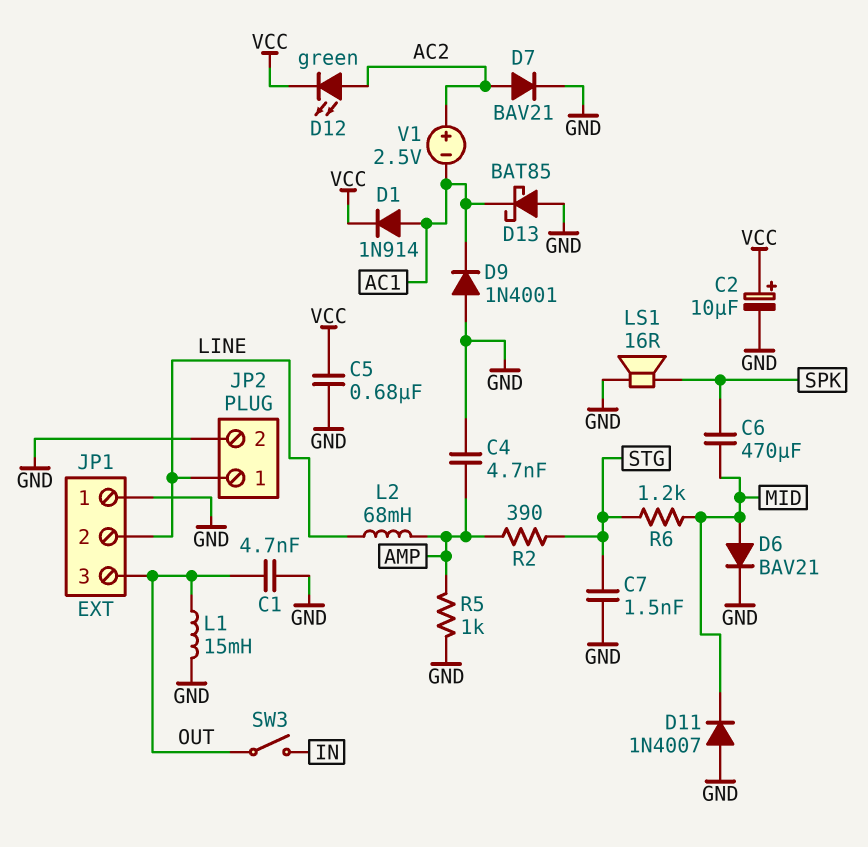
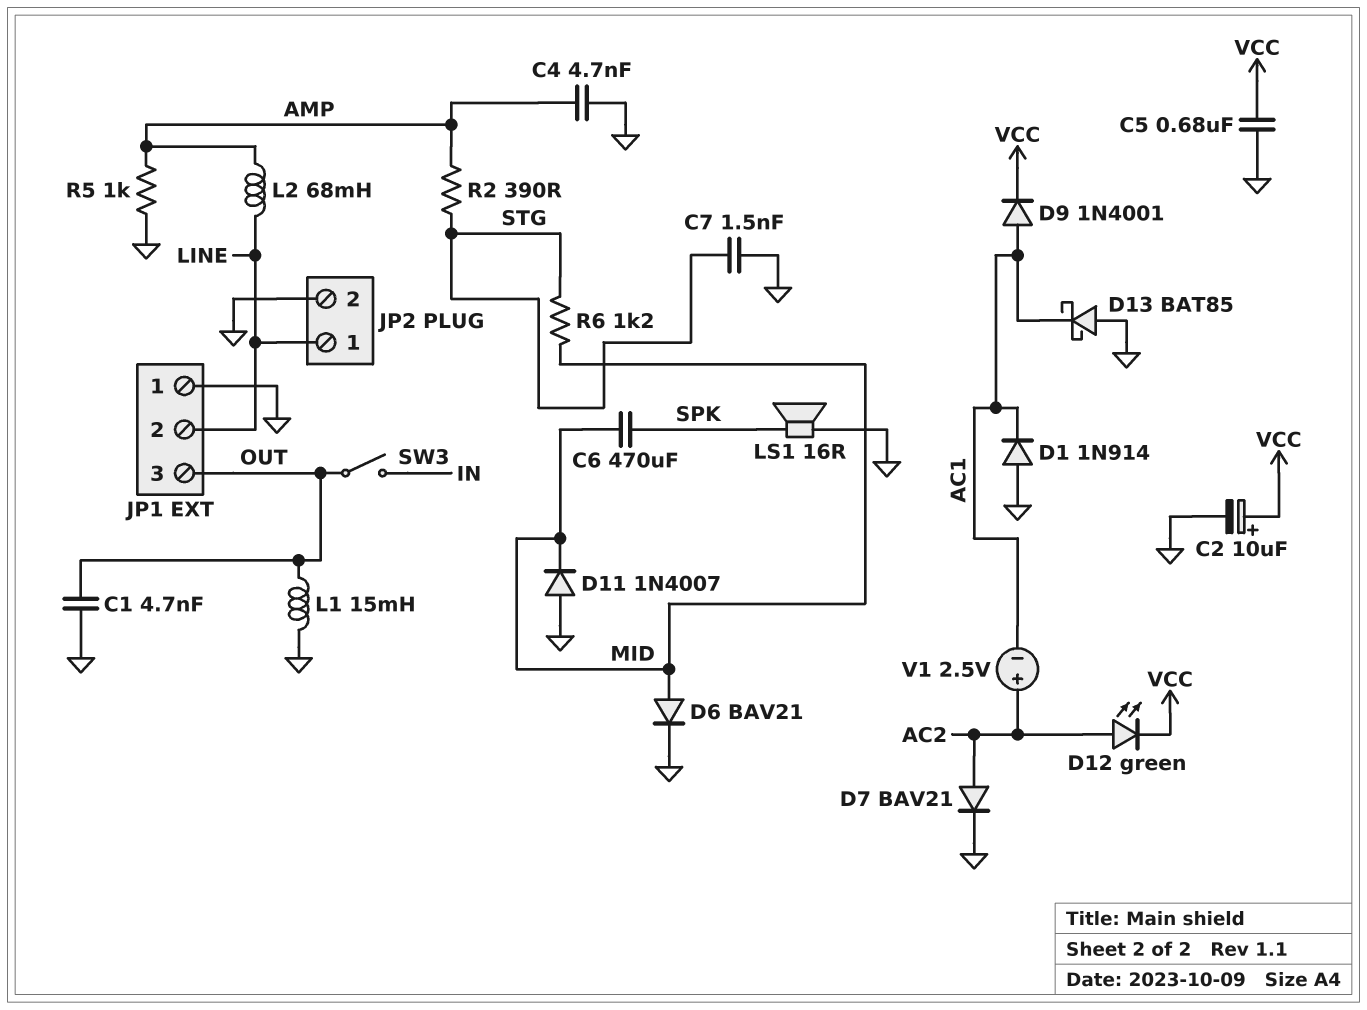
D1: diode 1N914 (A AC1, K VCC) -> diode 1N914 (A GND, K AC1)
D9: diode 1N4001 (A GND, K AC1) -> diode 1N4001 (A AC1, K VCC)

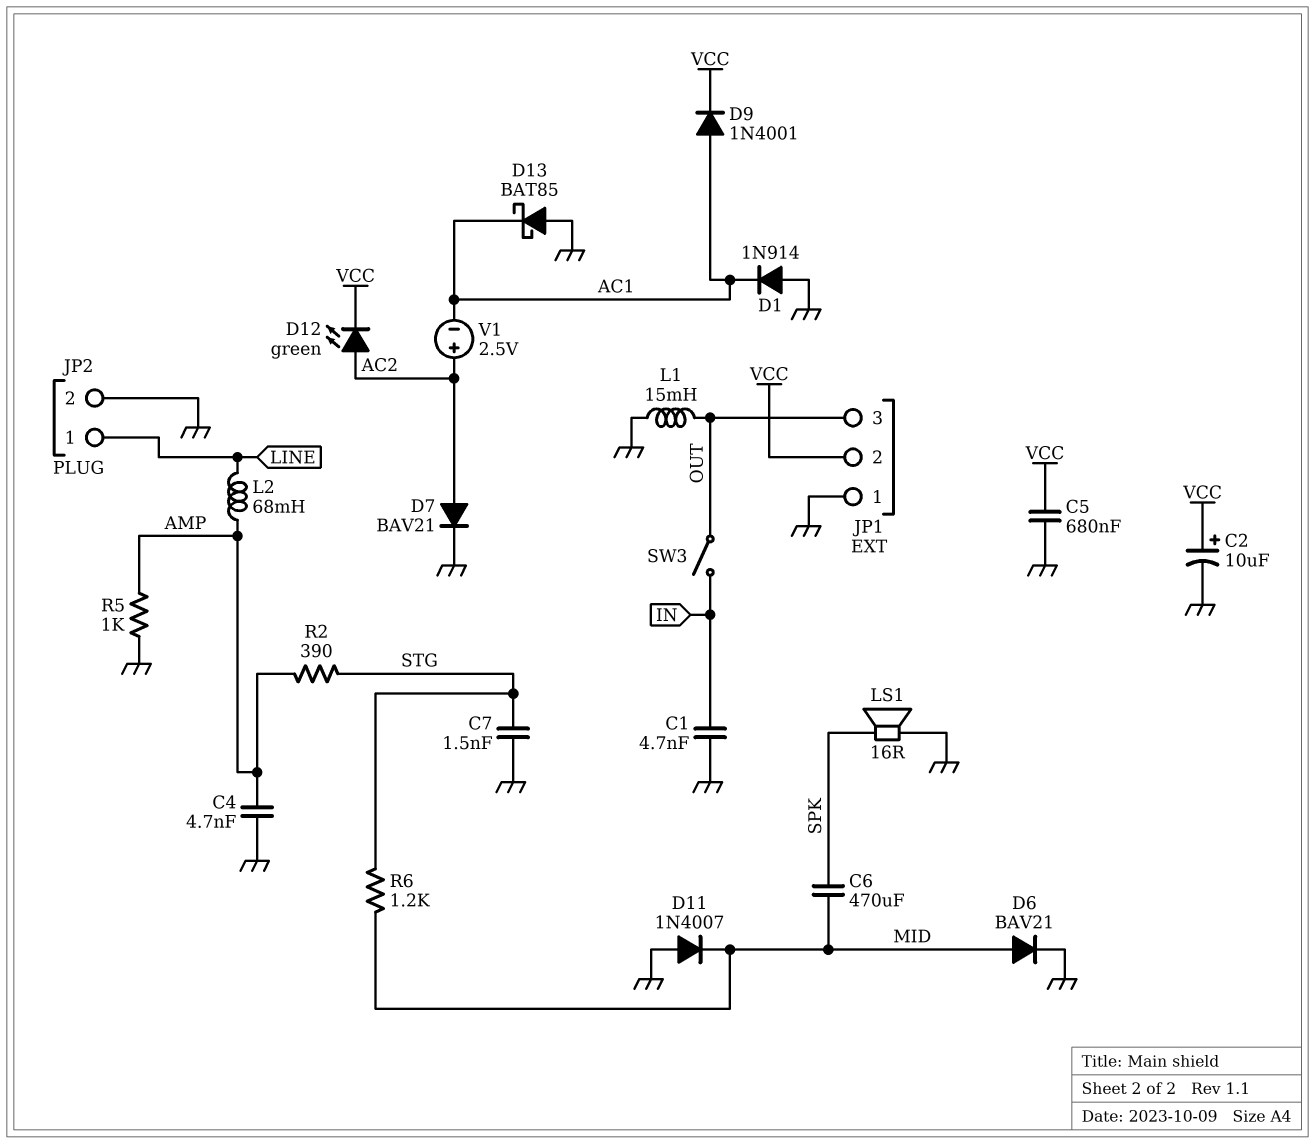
C1: 4.7nF (GND, OUT) -> 4.7nF (GND, IN)
JP1 pin 2: LINE -> VCC

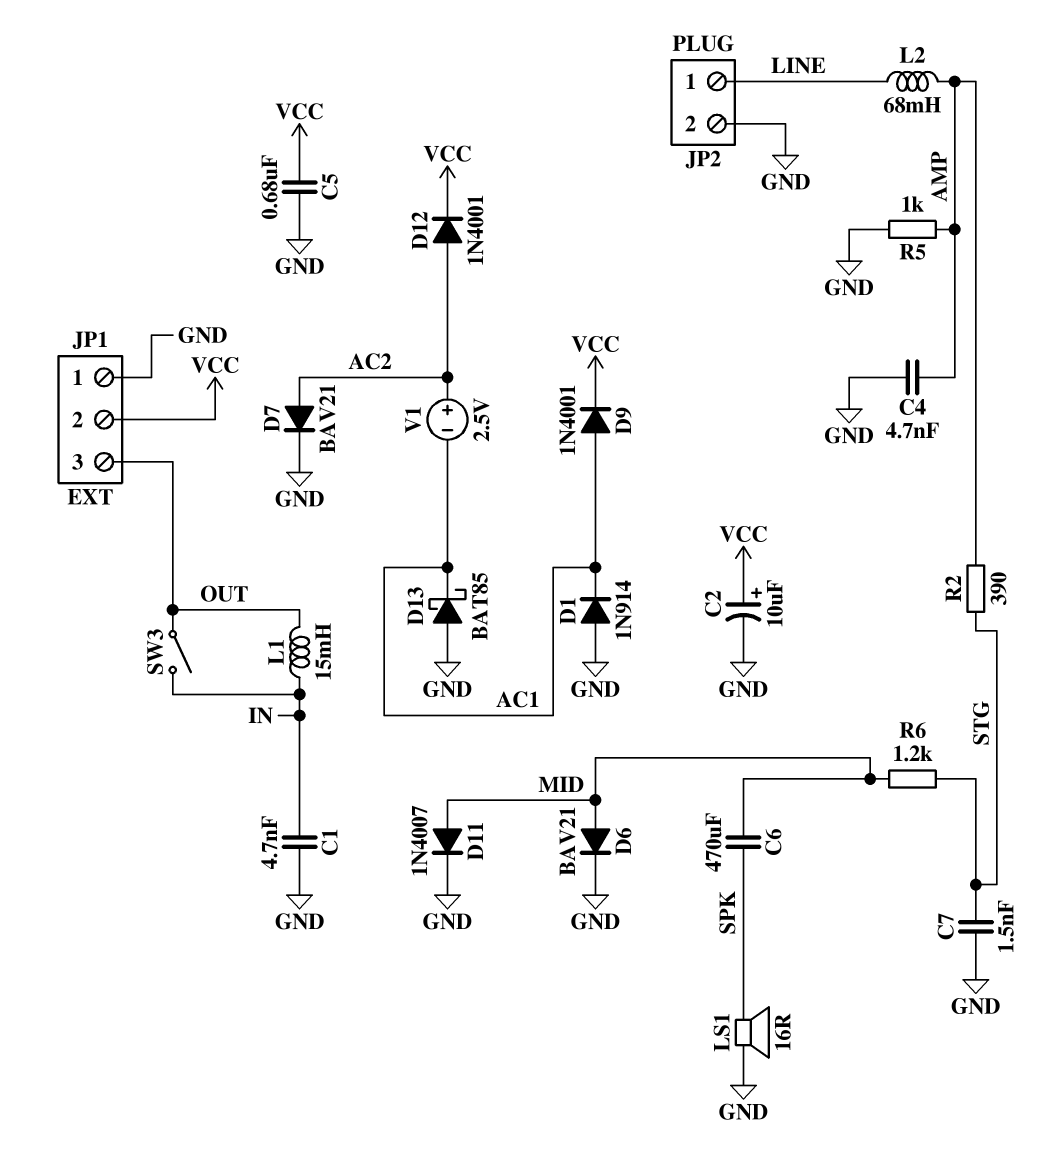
D11: diode 1N4007 (A GND, K MID) -> diode 1N4007 (A MID, K GND)
D12: LED green (A AC2, K VCC) -> diode 1N4001 (A AC2, K VCC)
L1: 15mH (GND, OUT) -> 15mH (IN, OUT)

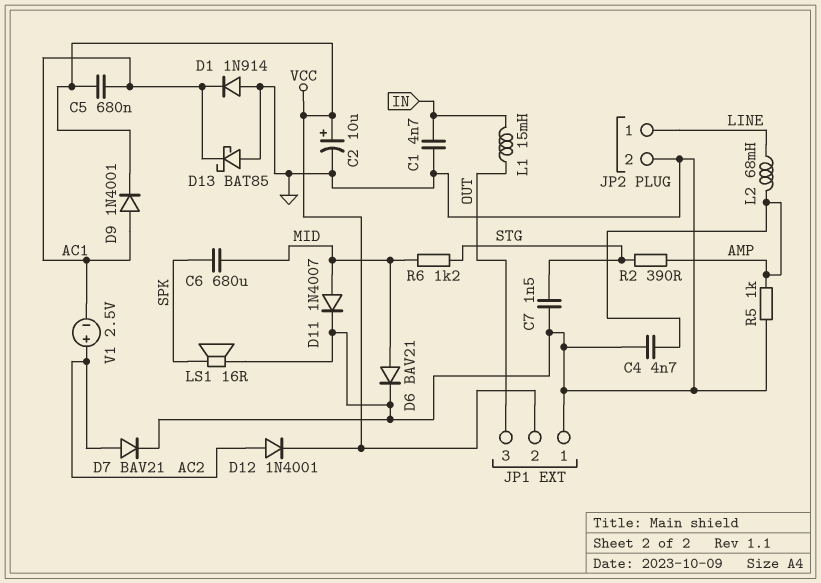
C5: 680nF (GND, VCC) -> 680nF (AC1, VCC)
C6: 470uF (MID, SPK) -> 680uF (MID, SPK)
SW3: switch (IN, OUT) -> none

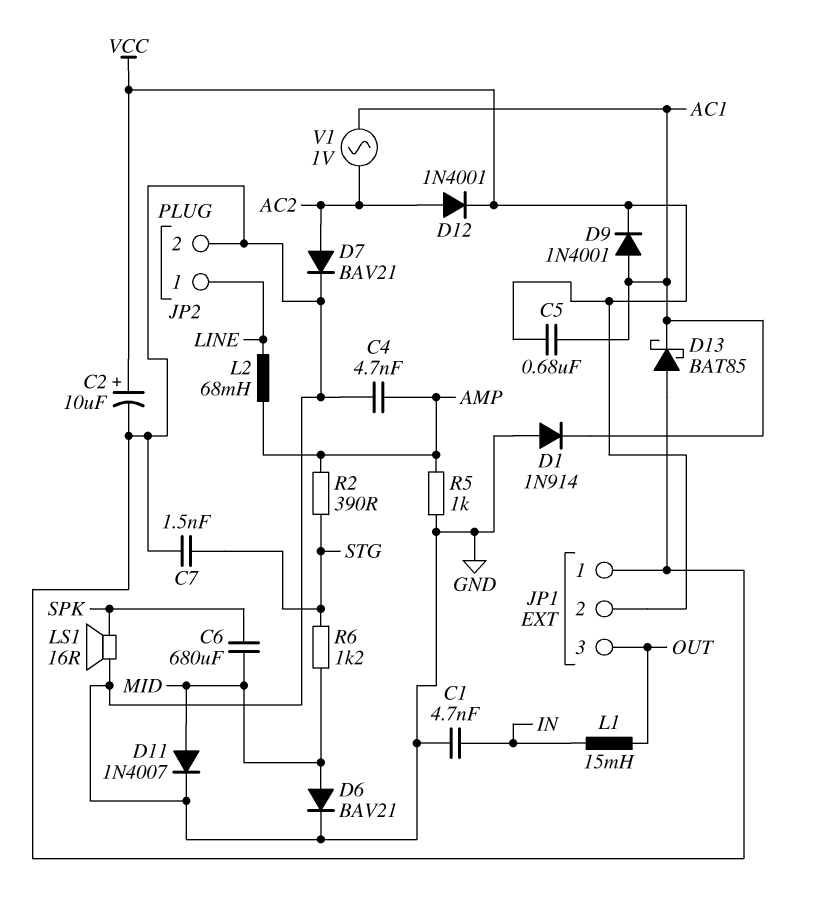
V1: 2.5V (plus AC2, minus AC1) -> AC 1V (AC1, AC2)

